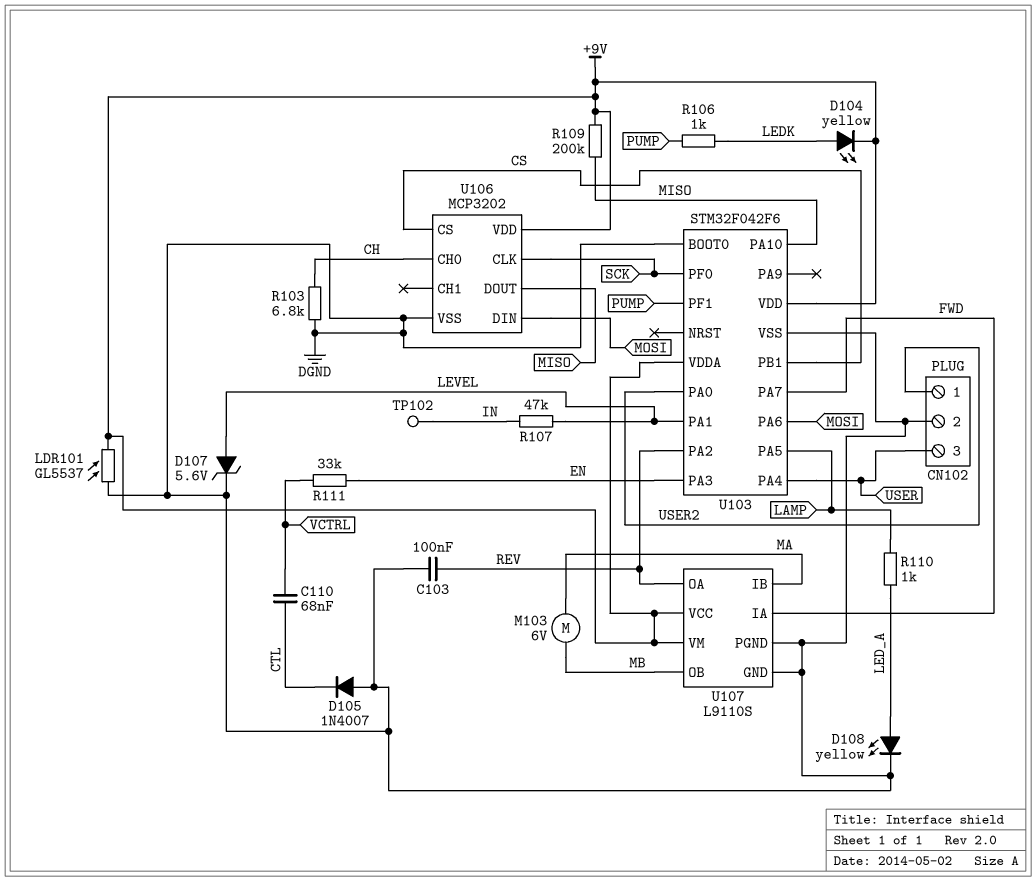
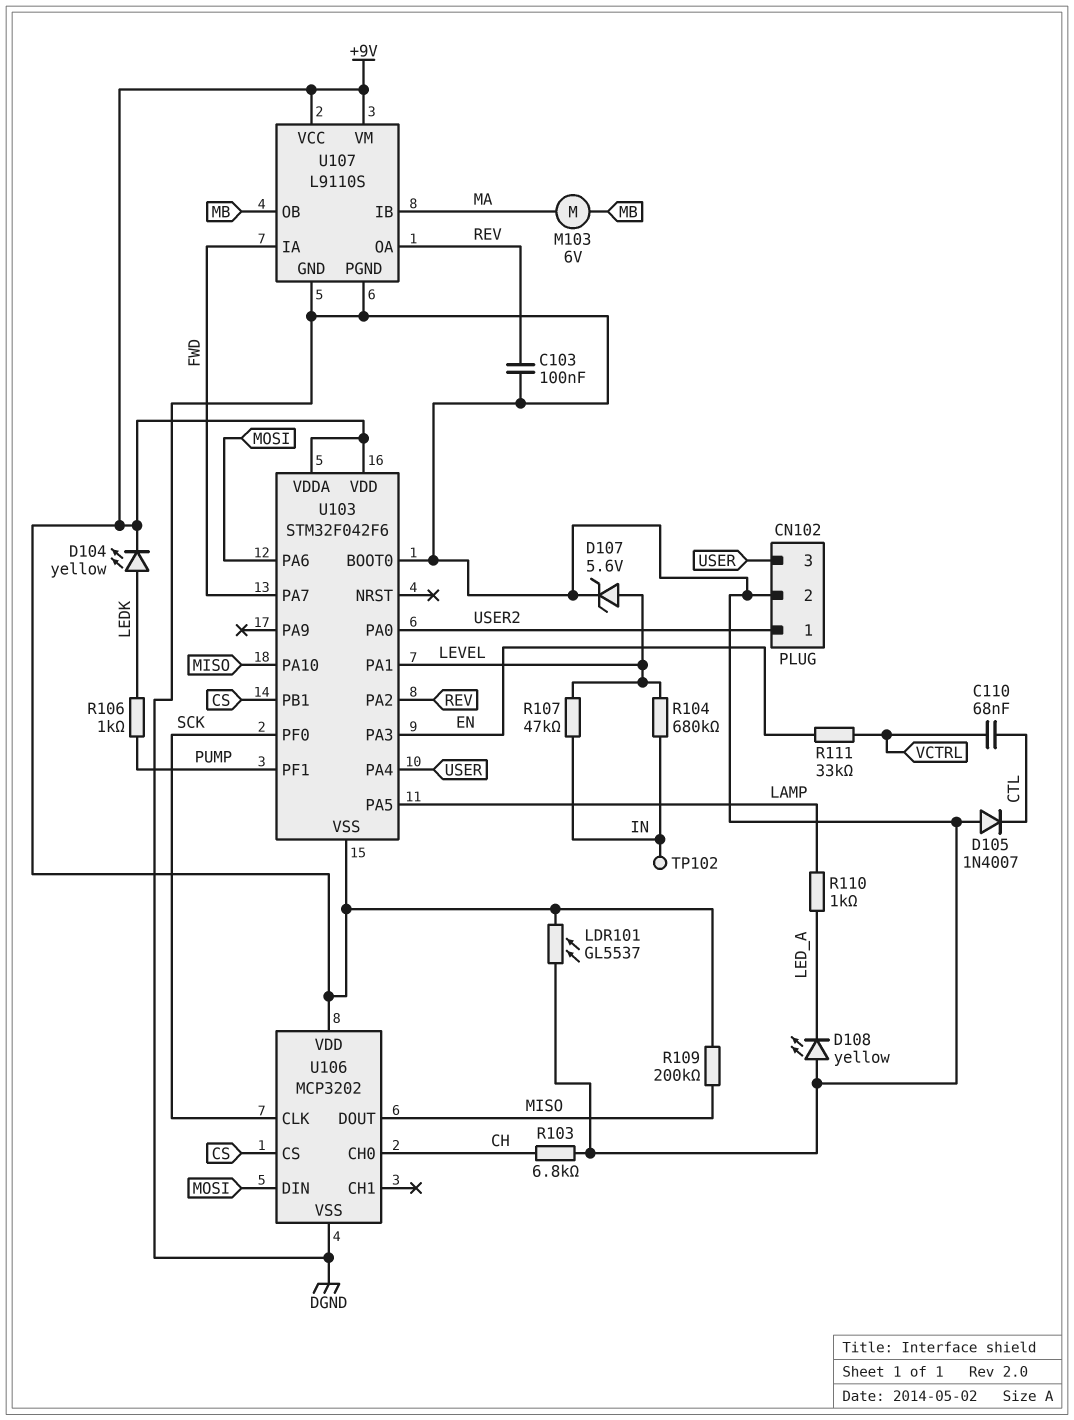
D108: LED yellow (A LED_A, K DGND) -> LED yellow (A DGND, K LED_A)
R104: none -> 680k (IN, LEVEL)
U103 pin VSS: DGND -> +9V

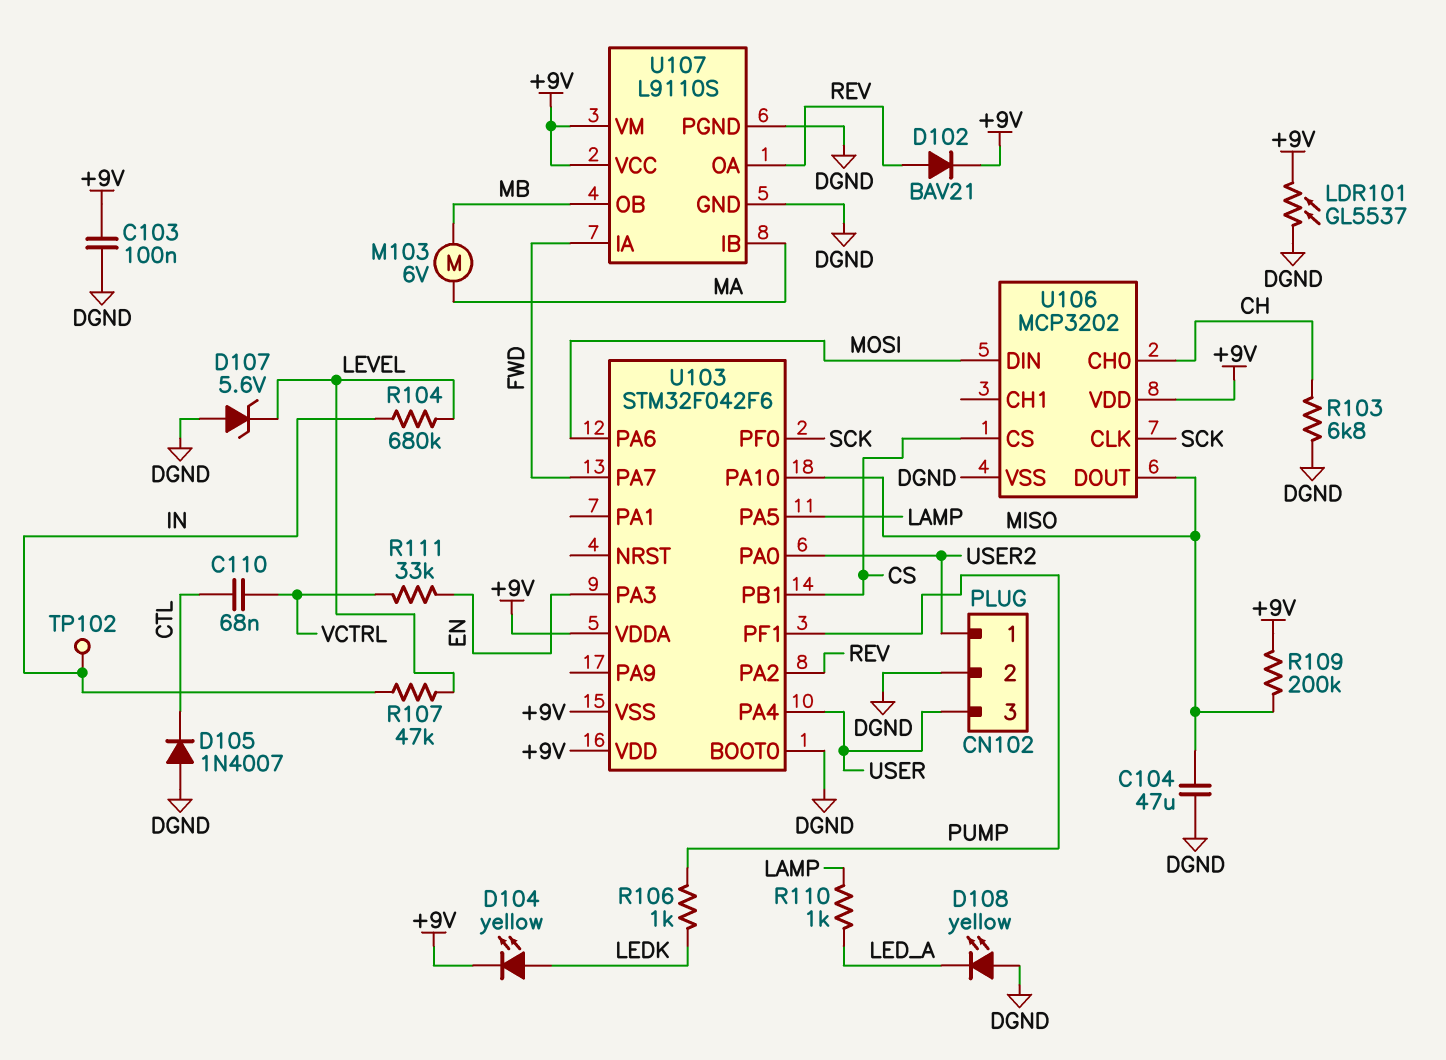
C103: 100nF (DGND, REV) -> 100nF (+9V, DGND)
C104: none -> 47uF (DGND, MISO)
D102: none -> diode BAV21 (A REV, K +9V)
D107: zener 5.6V (A LEVEL, K DGND) -> zener 5.6V (A DGND, K LEVEL)
U103 pin PA1: LEVEL -> none

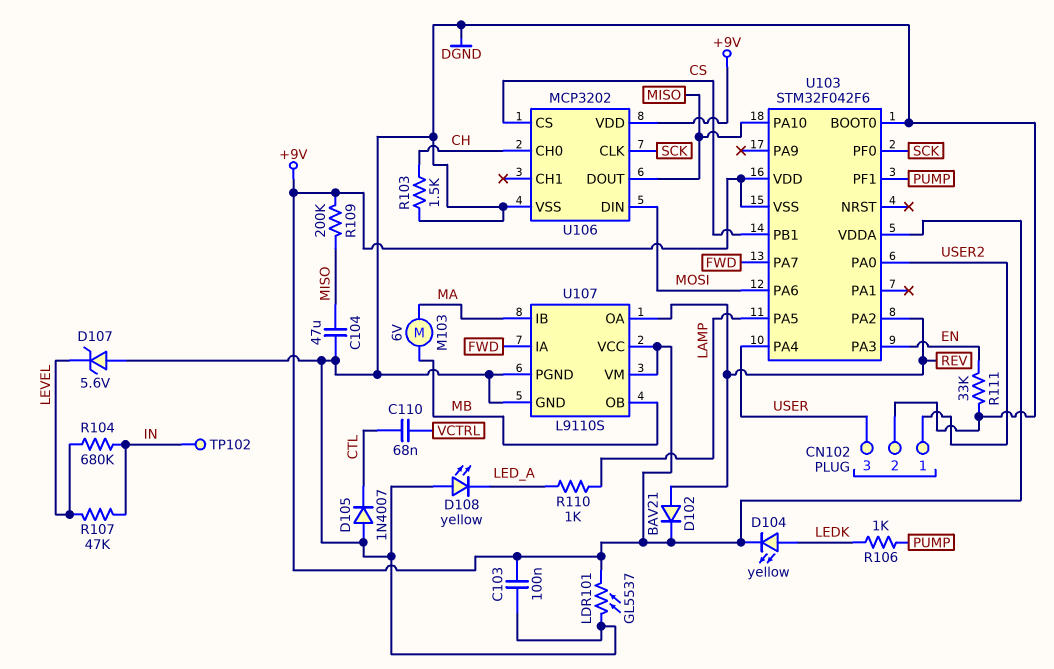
R103: 6.8k (CH, DGND) -> 1.5k (CH, DGND)
R111: 33k (EN, VCTRL) -> 33k (DGND, EN)

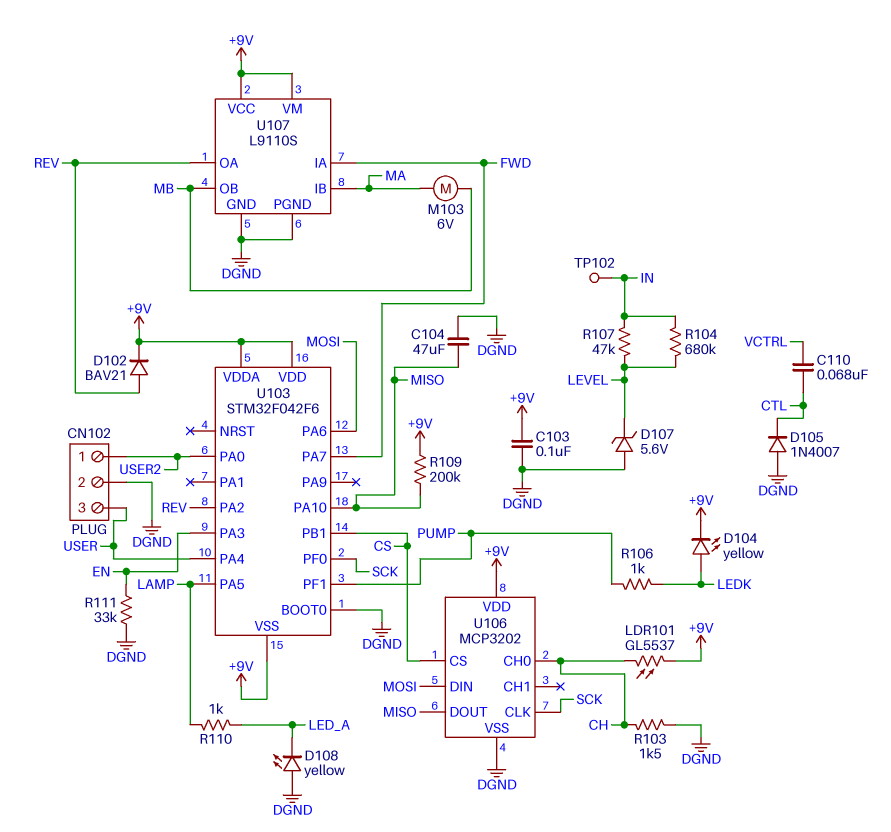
LDR101: GL5537 (+9V, DGND) -> GL5537 (+9V, CH)

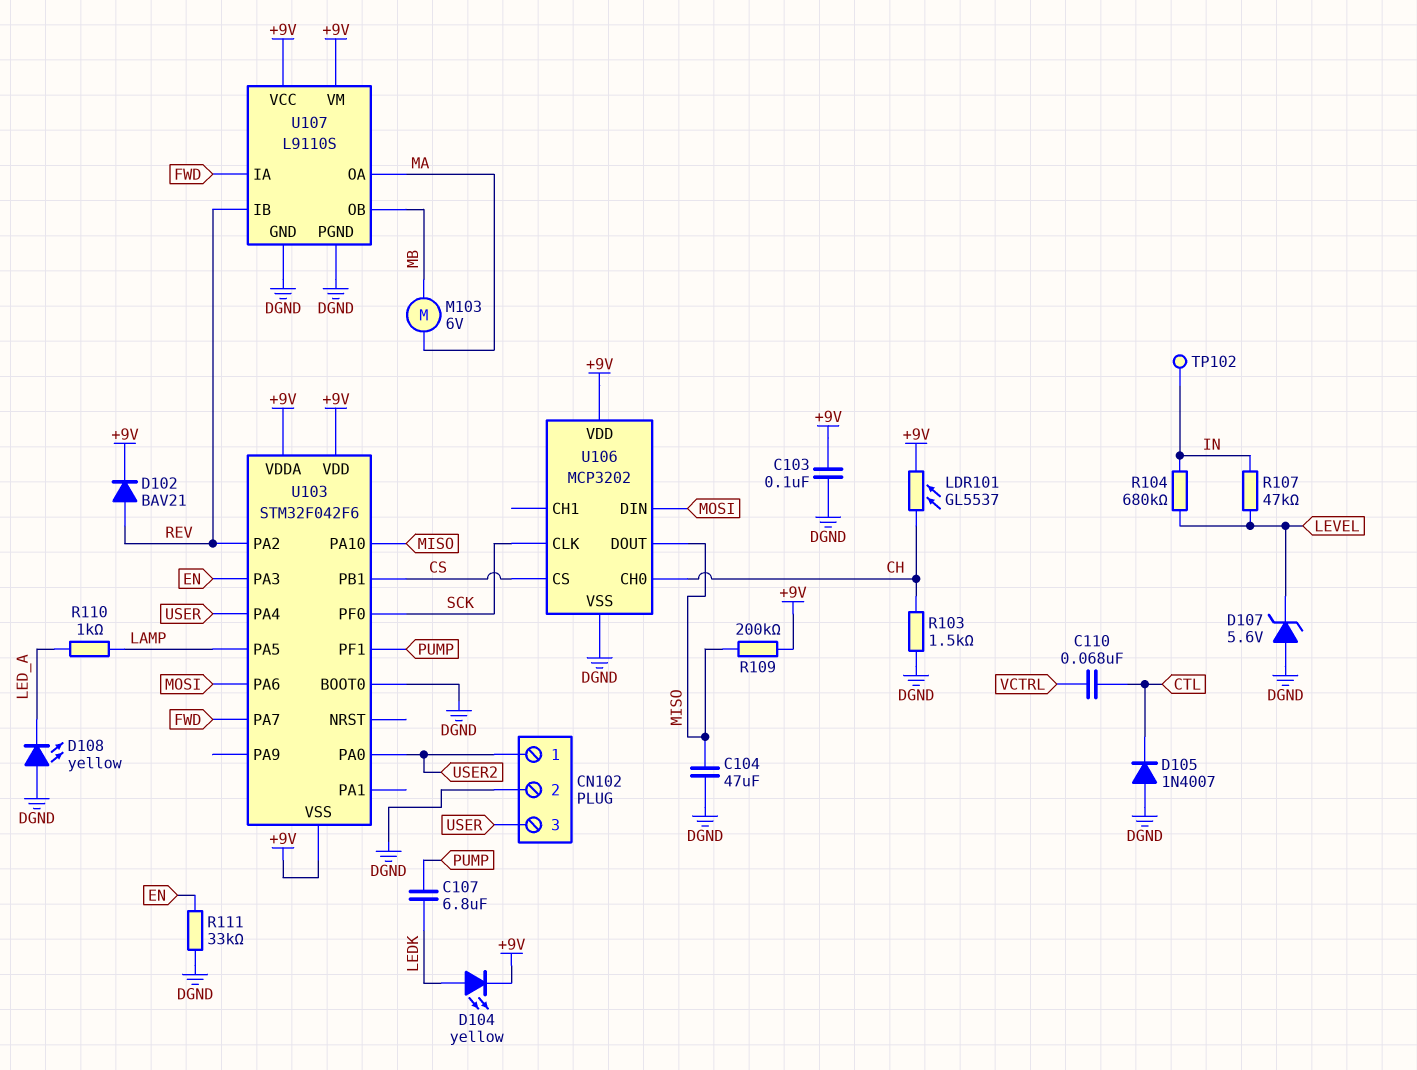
C107: none -> 6.8uF (LEDK, PUMP)
R106: 1k (LEDK, PUMP) -> none
U107 pin IB: MA -> REV
U107 pin OA: REV -> MA

